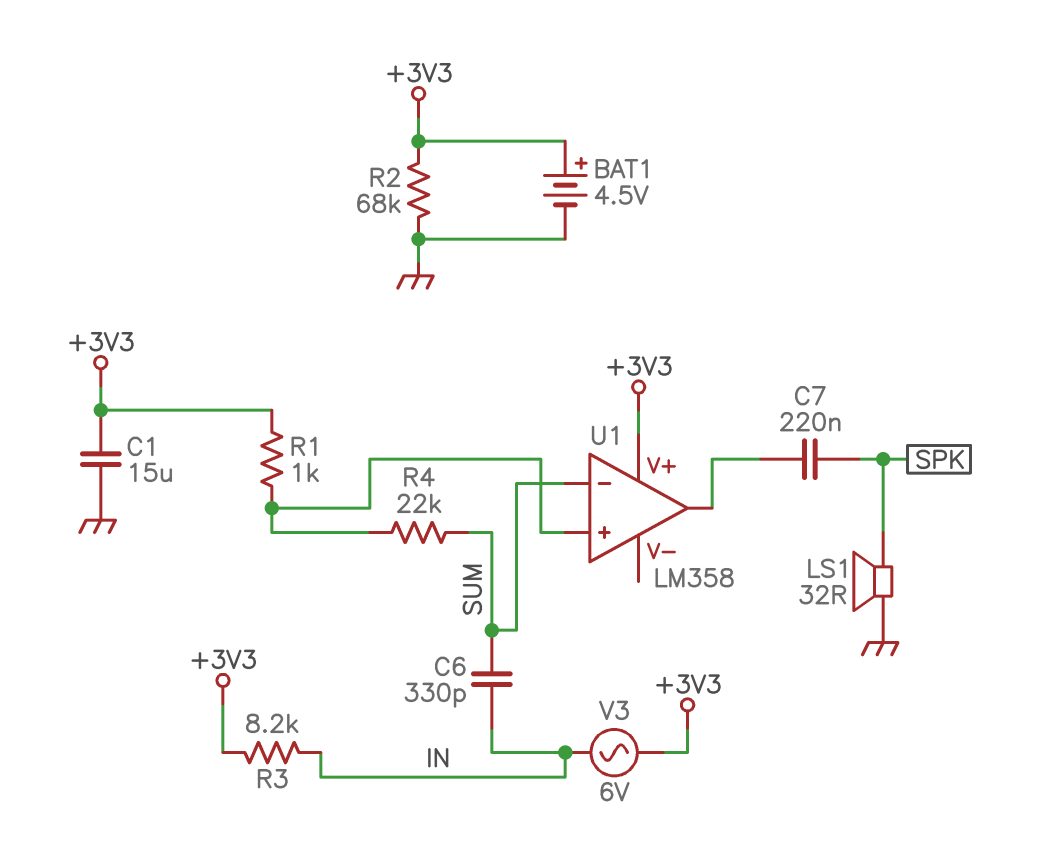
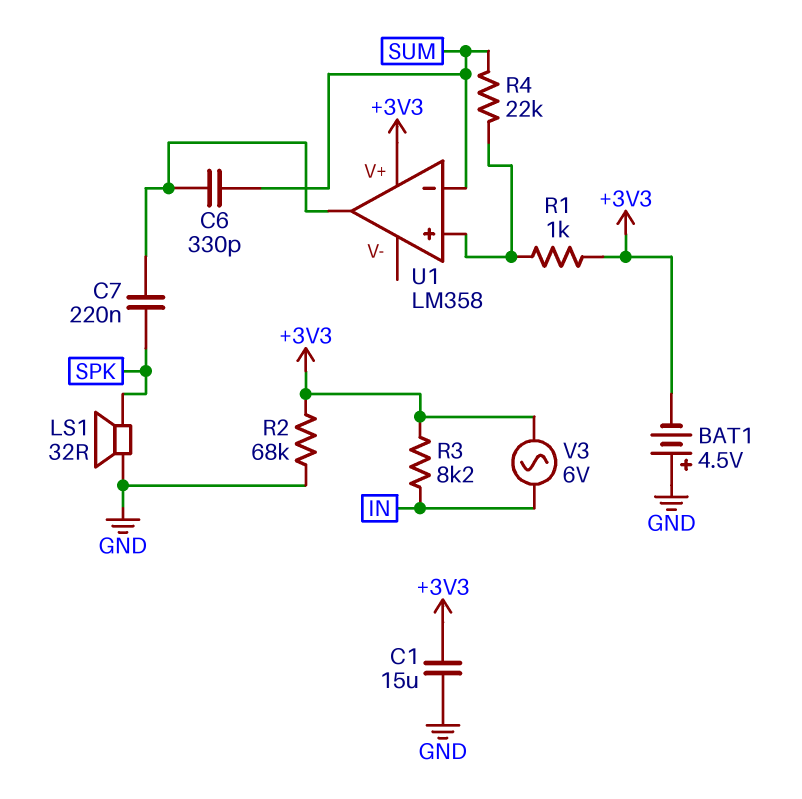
BAT1: 4.5V (plus +3V3, minus GND) -> 4.5V (plus GND, minus +3V3)
C6: 330pF (IN, SUM) -> 330pF (SUM, U1/out)

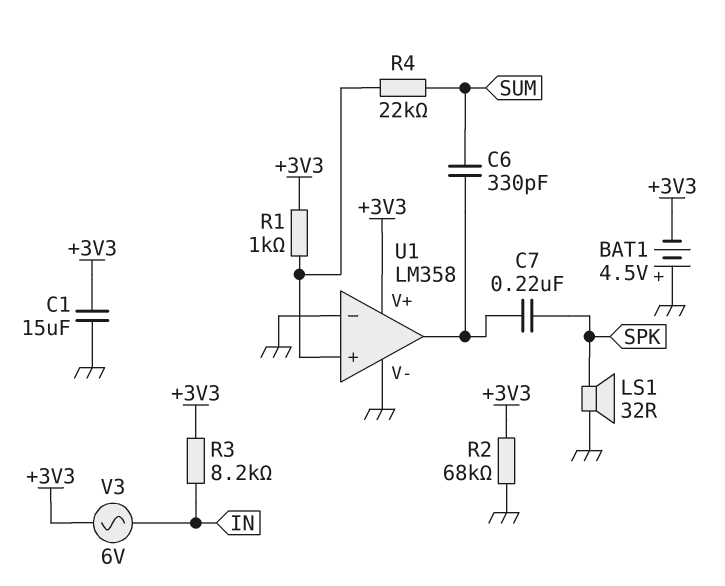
U1 pin V-: none -> GND
U1 pin in-: SUM -> GND

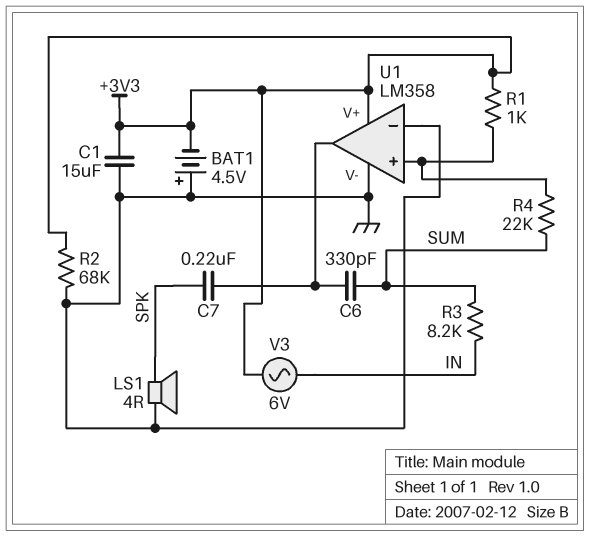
LS1: speaker 32R (GND, SPK) -> speaker 4R (GND, SPK)
R3: 8.2k (+3V3, IN) -> 8.2k (IN, SUM)

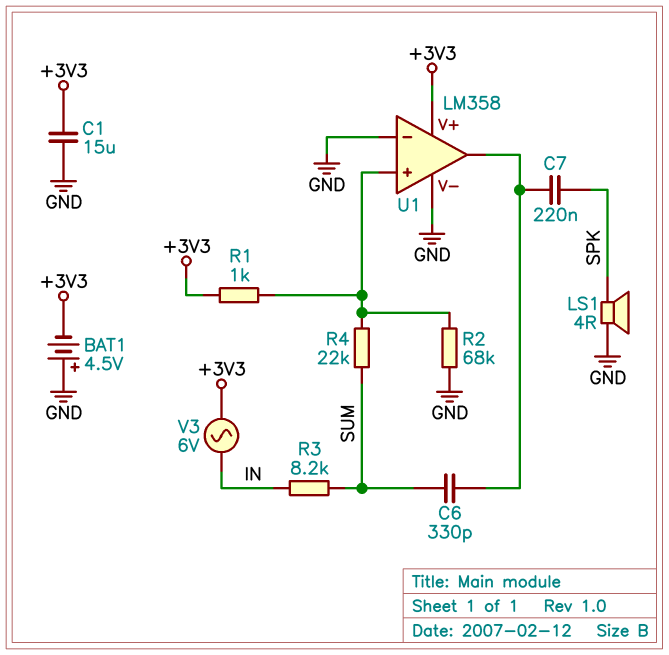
R2: 68k (+3V3, GND) -> 68k (GND, U1/in+)

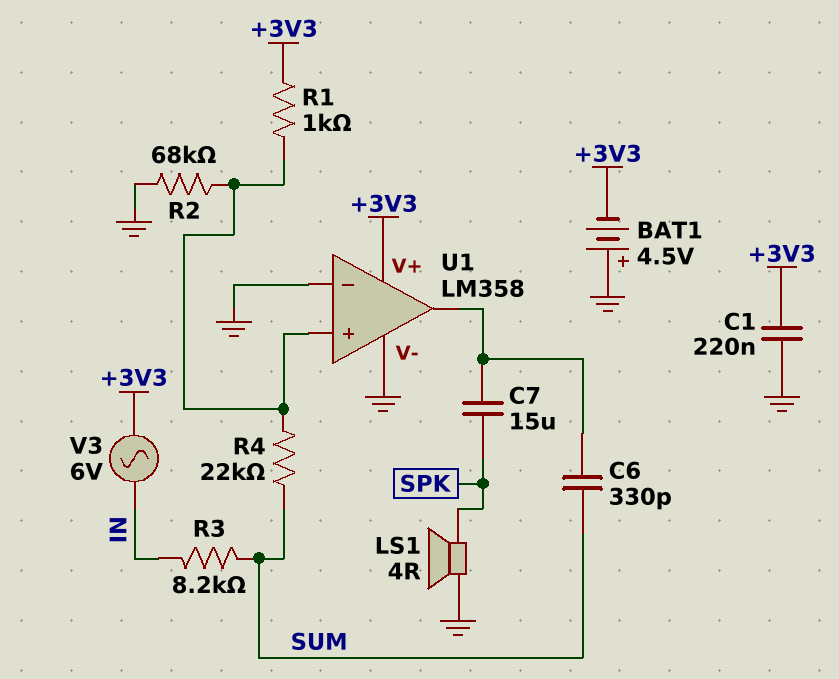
C1: 15uF (+3V3, GND) -> 220nF (+3V3, GND)
C7: 220nF (SPK, U1/out) -> 15uF (SPK, U1/out)

